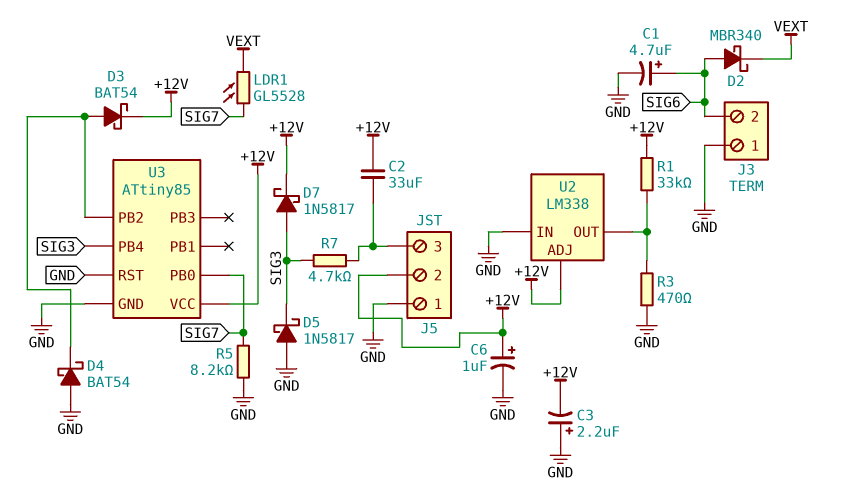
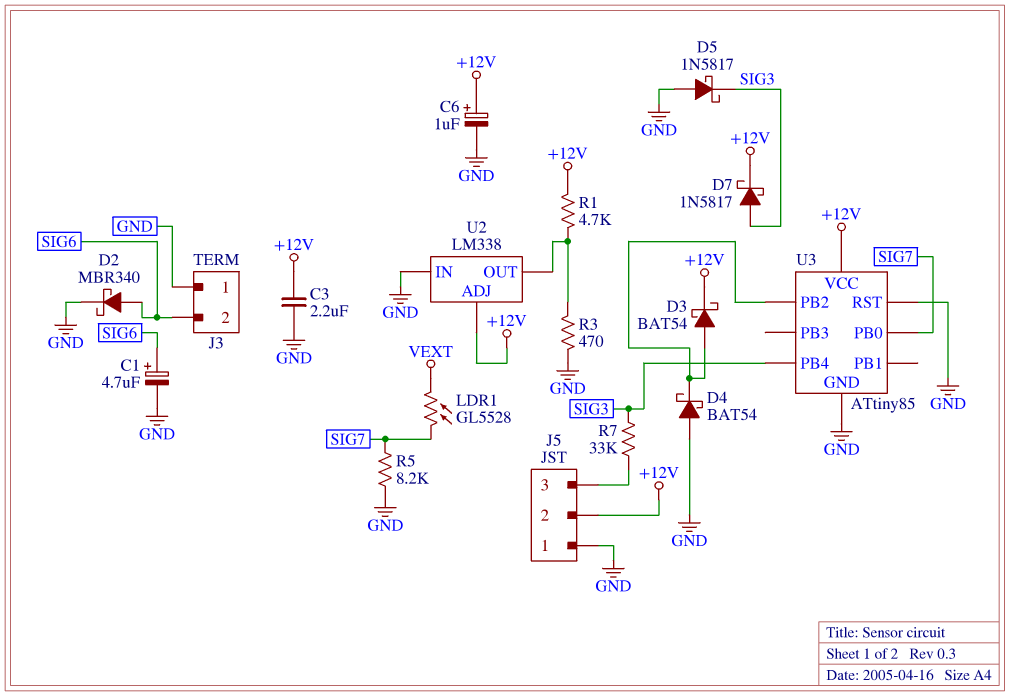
C2: 33uF (+12V, J5/3) -> none
C3: 2.2uF (plus GND, minus +12V) -> 2.2uF (+12V, GND)
D2: schottky MBR340 (A SIG6, K VEXT) -> schottky MBR340 (A SIG6, K GND)
R1: 33k (+12V, U2/OUT) -> 4.7k (+12V, U2/OUT)
R7: 4.7k (J5/3, SIG3) -> 33k (J5/3, SIG3)

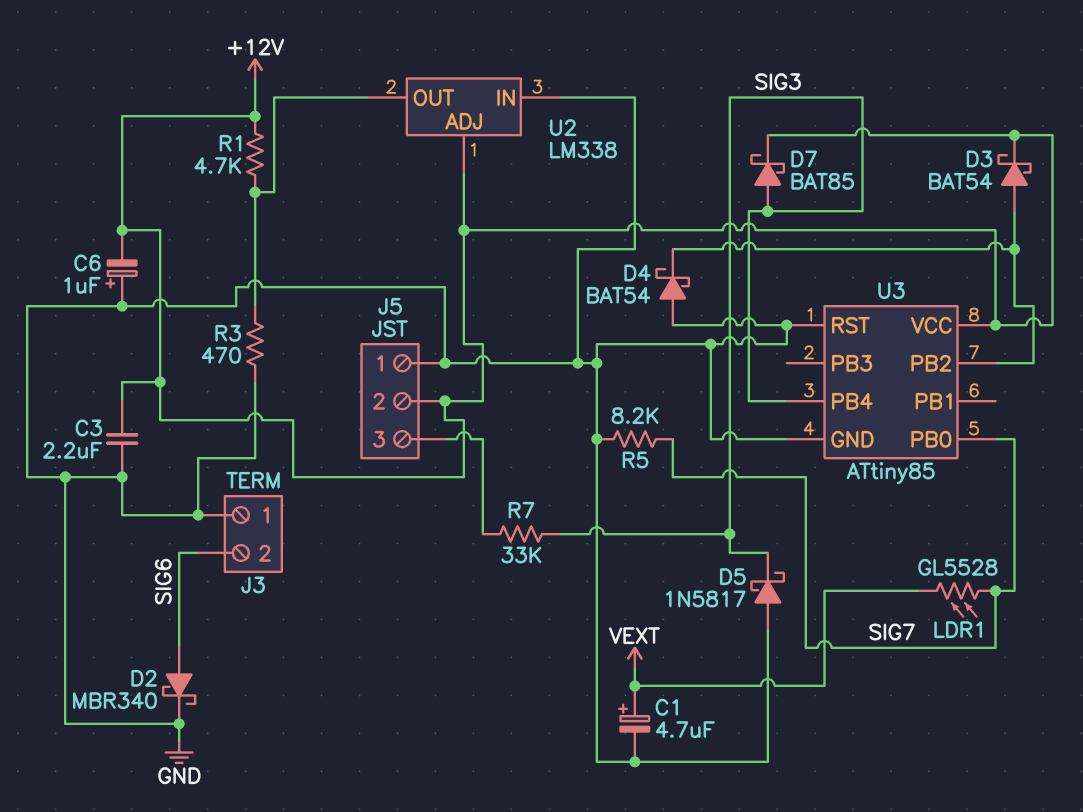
C1: 4.7uF (plus SIG6, minus GND) -> 4.7uF (plus VEXT, minus GND)
C6: 1uF (plus +12V, minus GND) -> 1uF (plus GND, minus +12V)
D7: schottky 1N5817 (A SIG3, K +12V) -> schottky BAT85 (A SIG3, K +12V)

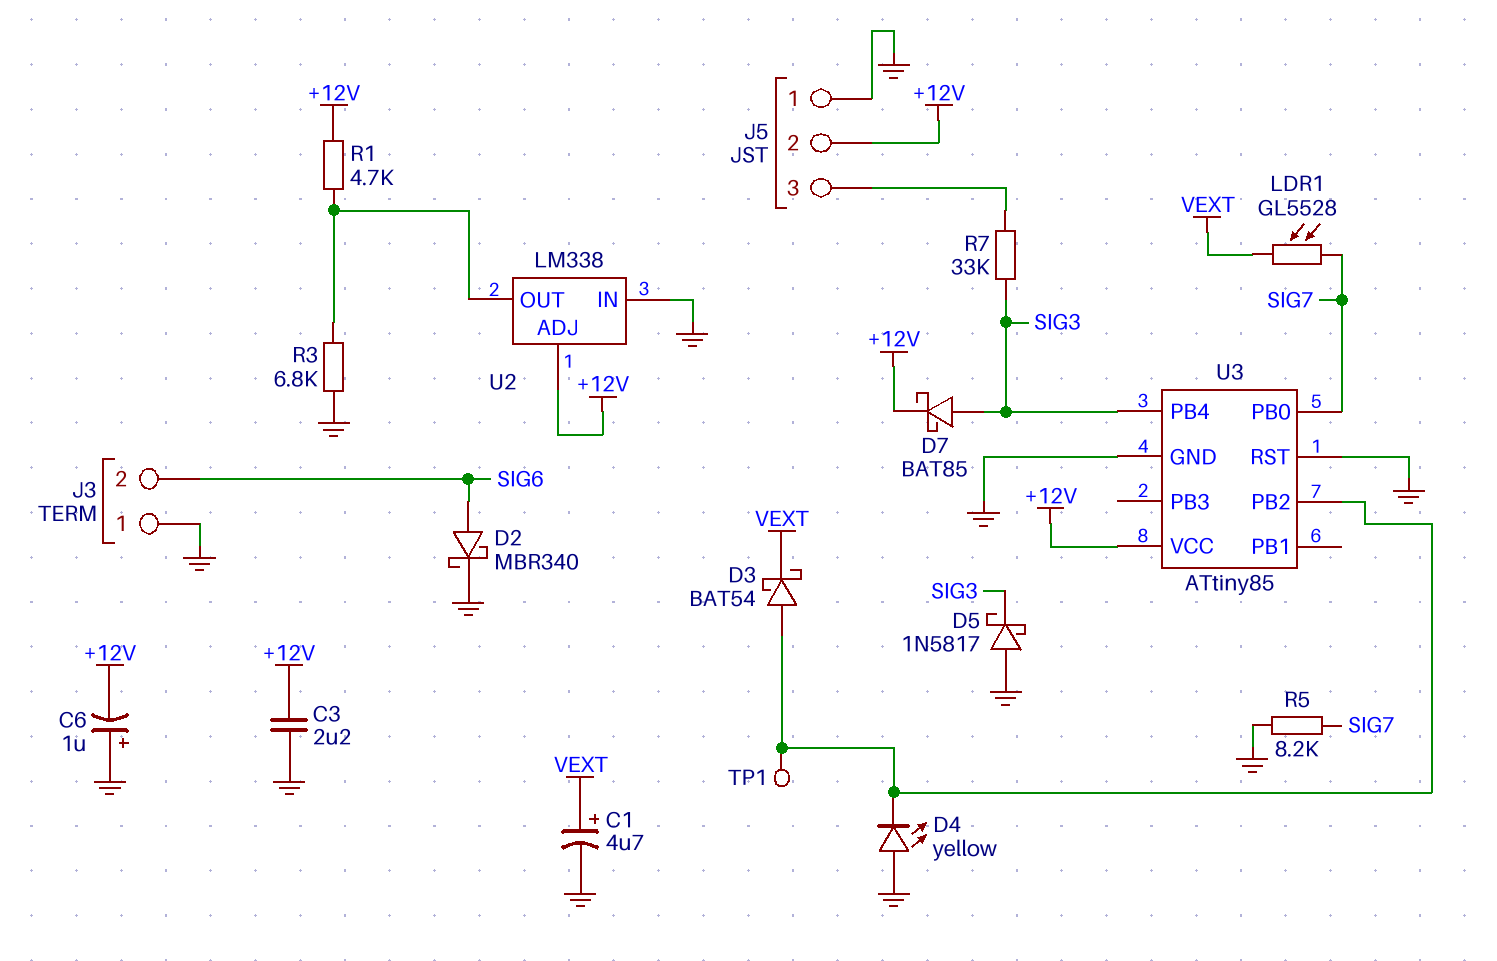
D3: schottky BAT54 (A U3/PB2, K +12V) -> schottky BAT54 (A U3/PB2, K VEXT)
D4: schottky BAT54 (A GND, K U3/PB2) -> LED yellow (A GND, K U3/PB2)
R3: 470 (GND, U2/OUT) -> 6.8k (GND, U2/OUT)
TP1: none -> test point (U3/PB2)

